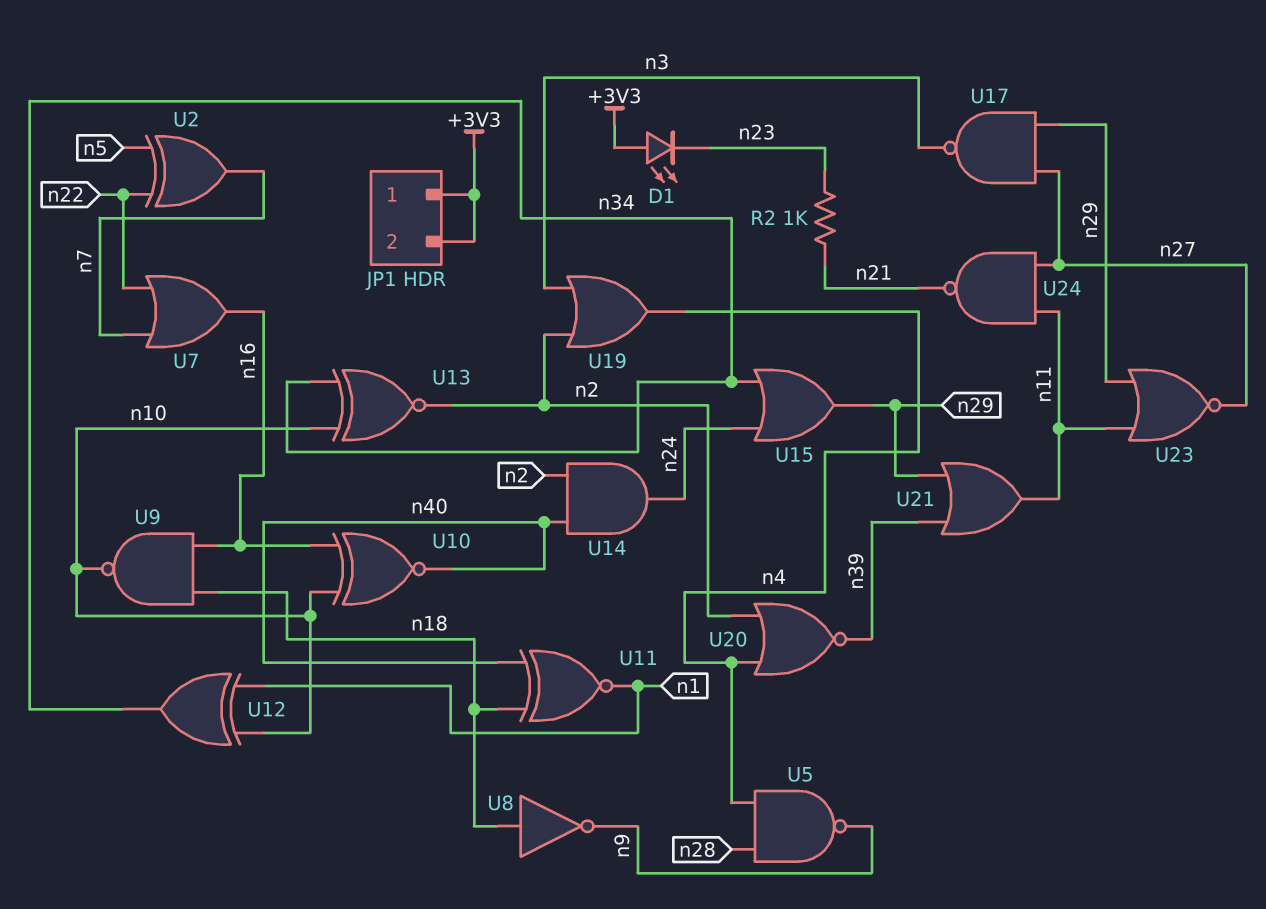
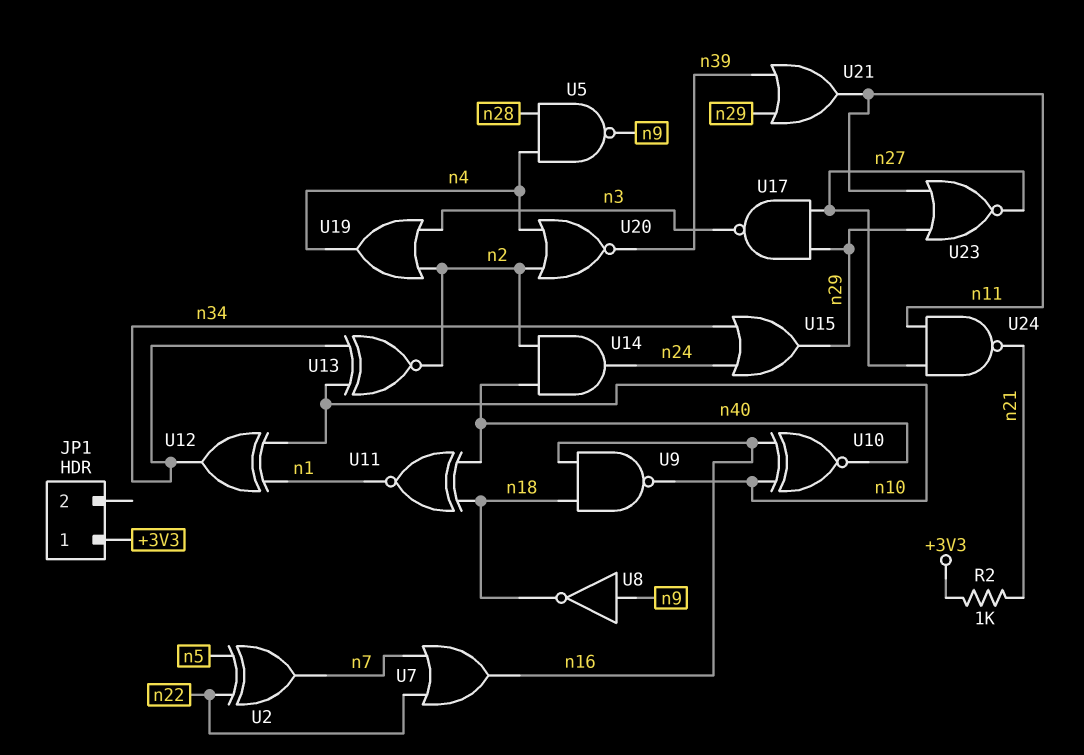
D1: LED (A +3V3, K n23) -> none
JP1 pin 2: +3V3 -> none
R2: 1k (n21, n23) -> 1k (+3V3, n21)
U8: NOT (in n18, out n9) -> NOT (in n9, out n18)

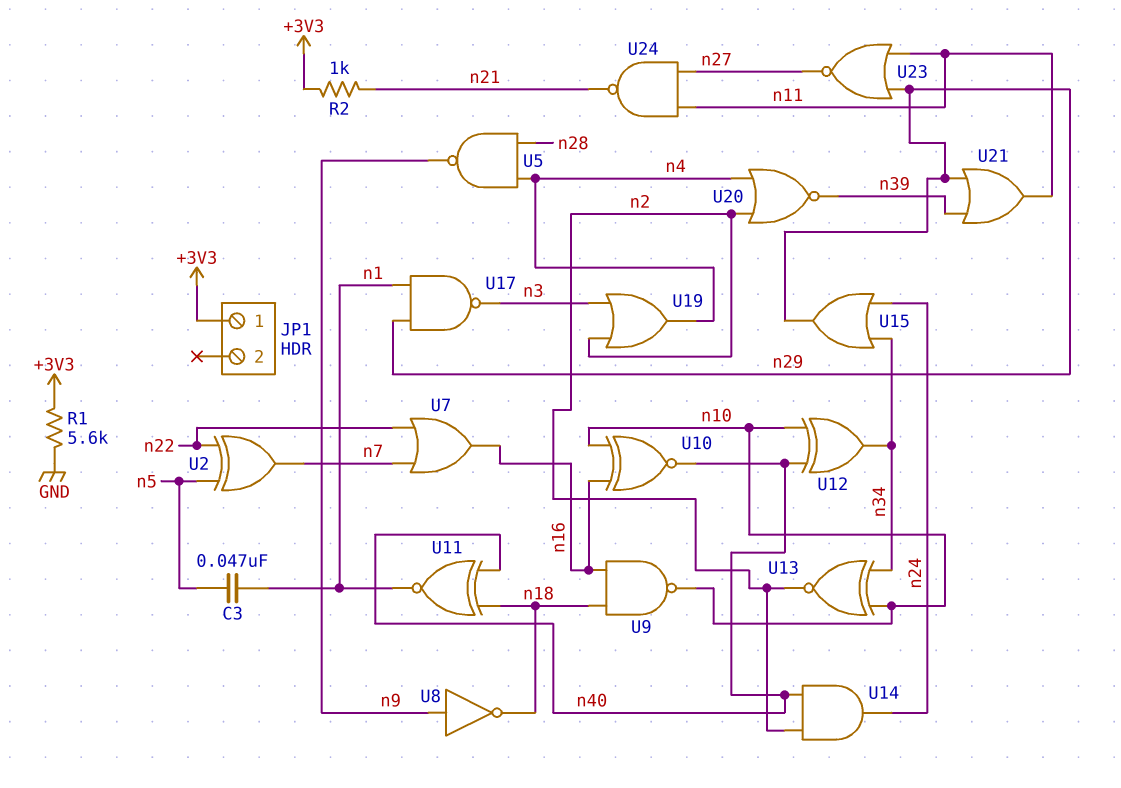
C3: none -> 47nF (n1, n5)
R1: none -> 5.6k (+3V3, GND)
U12: XOR (in n1, in n10, out n34) -> XOR (in n10, in n40, out n34)
U17: NAND (in n27, in n29, out n3) -> NAND (in n1, in n29, out n3)

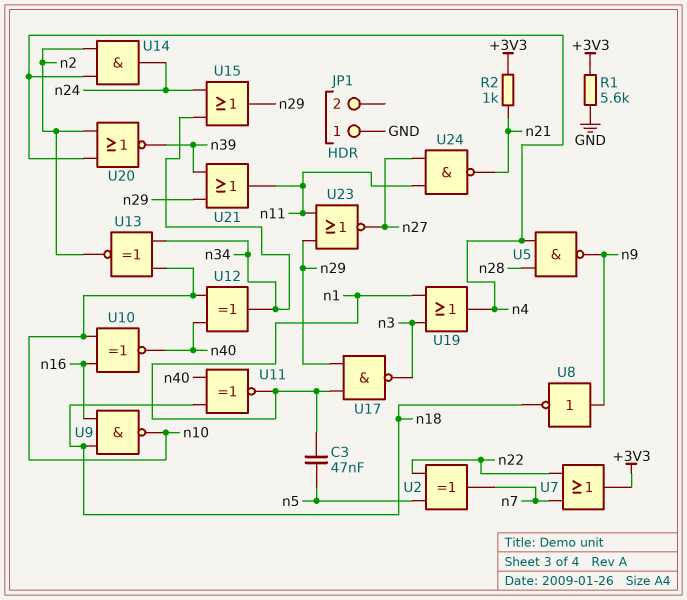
JP1 pin 1: +3V3 -> GND
U7: OR (in n7, in n22, out n16) -> OR (in n7, in n22, out +3V3)
U14: AND (in n2, in n40, out n24) -> AND (in n2, in n4, out n24)
U19: OR (in n2, in n3, out n4) -> OR (in n1, in n3, out n4)

